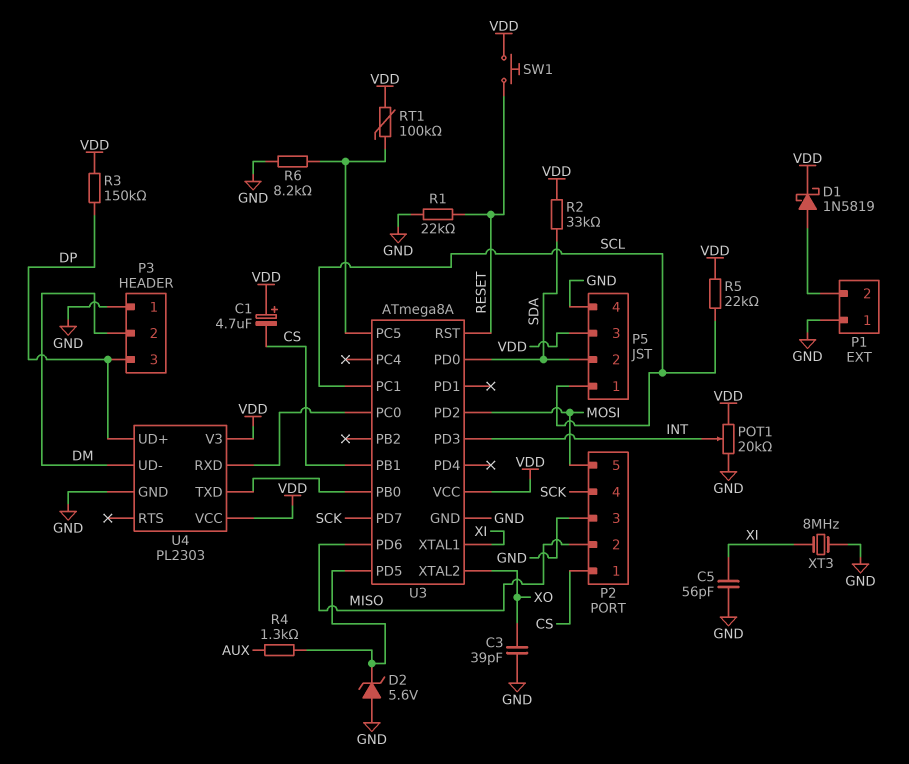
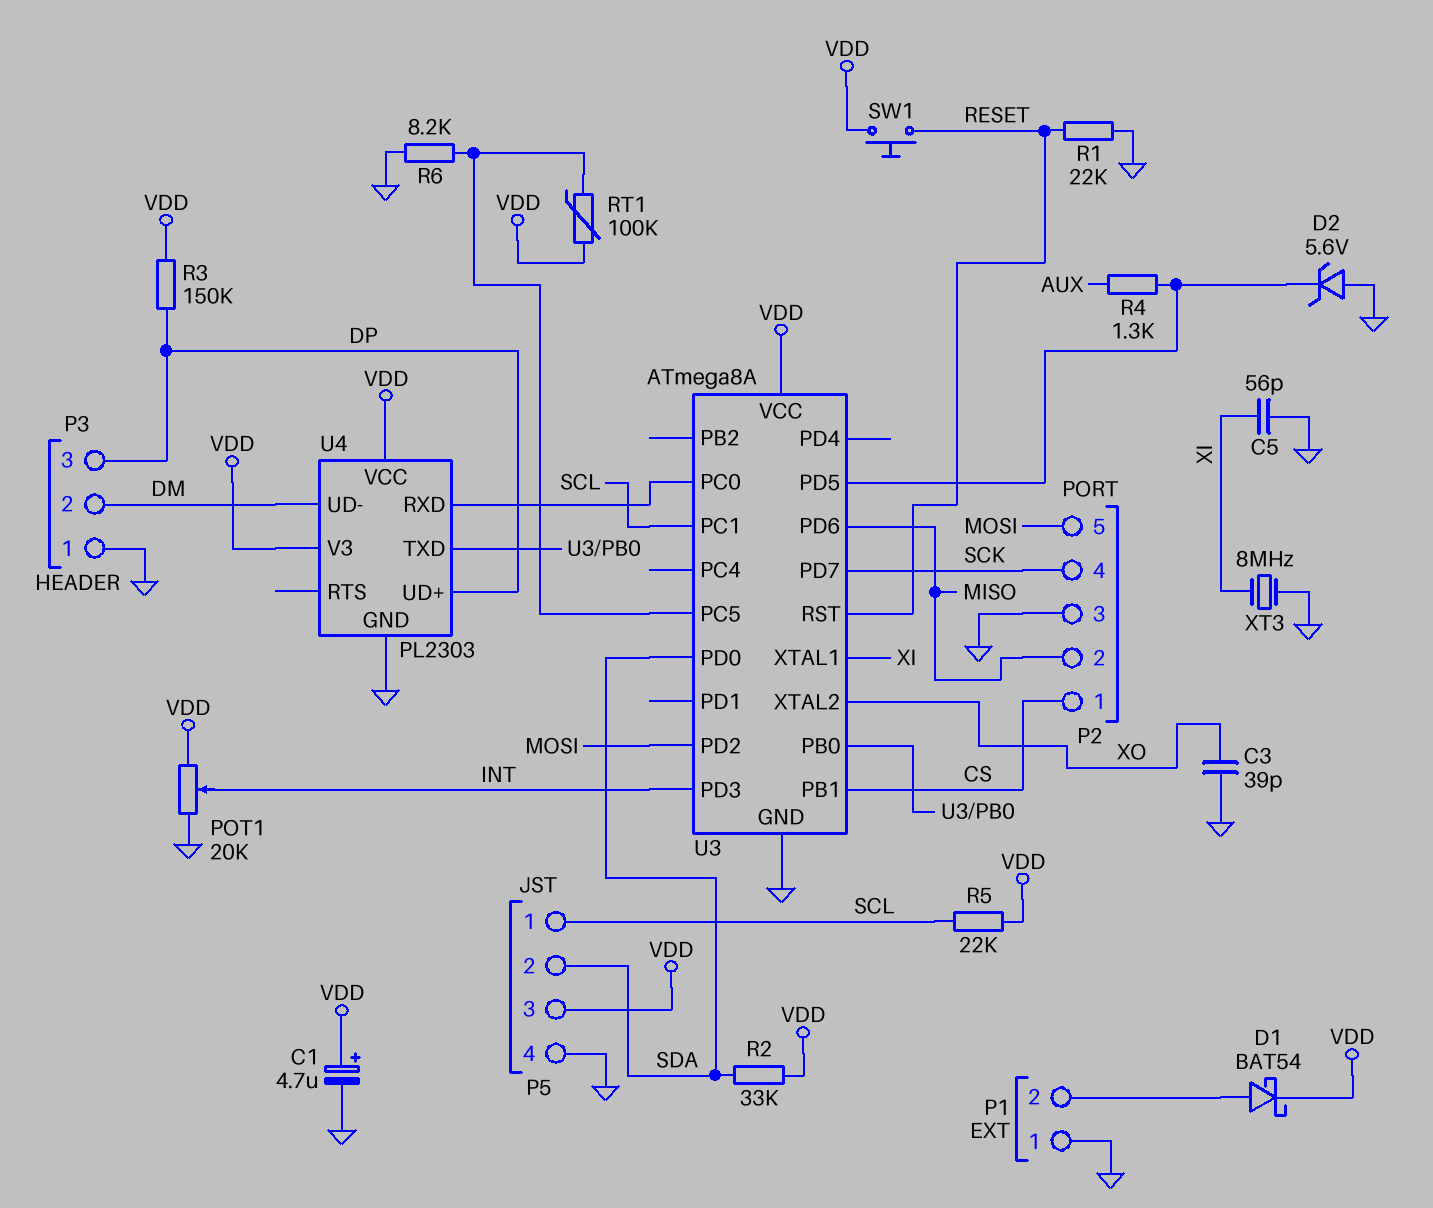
C1: 4.7uF (plus VDD, minus CS) -> 4.7uF (plus VDD, minus GND)
D1: schottky 1N5819 (A P1/2, K VDD) -> schottky BAT54 (A P1/2, K VDD)

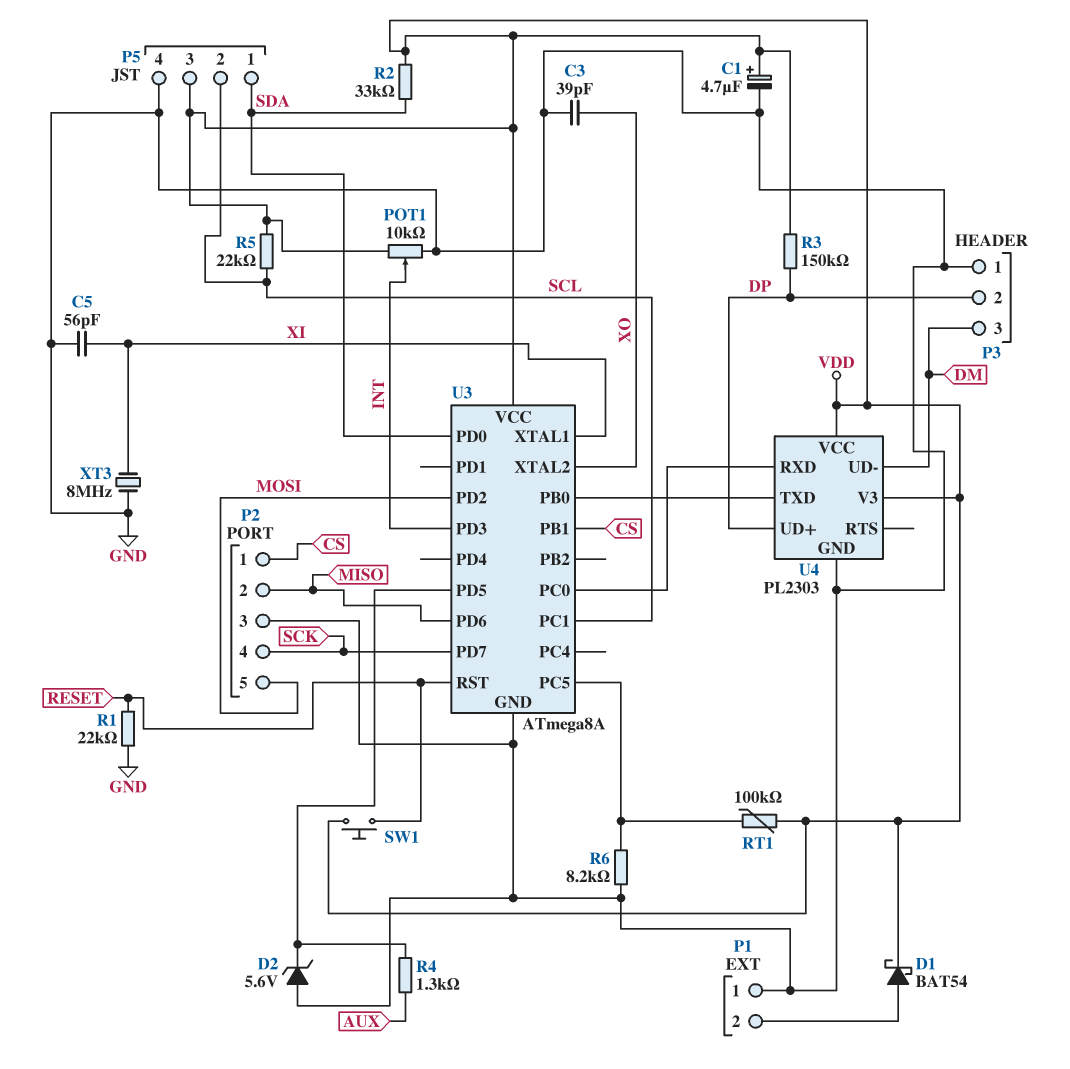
P3 pin 2: DM -> DP
P3 pin 3: DP -> DM
P5 pin 1: SCL -> SDA
P5 pin 2: SDA -> SCL
POT1: 20k (GND, VDD, wiper INT) -> 10k (GND, VDD, wiper INT)

